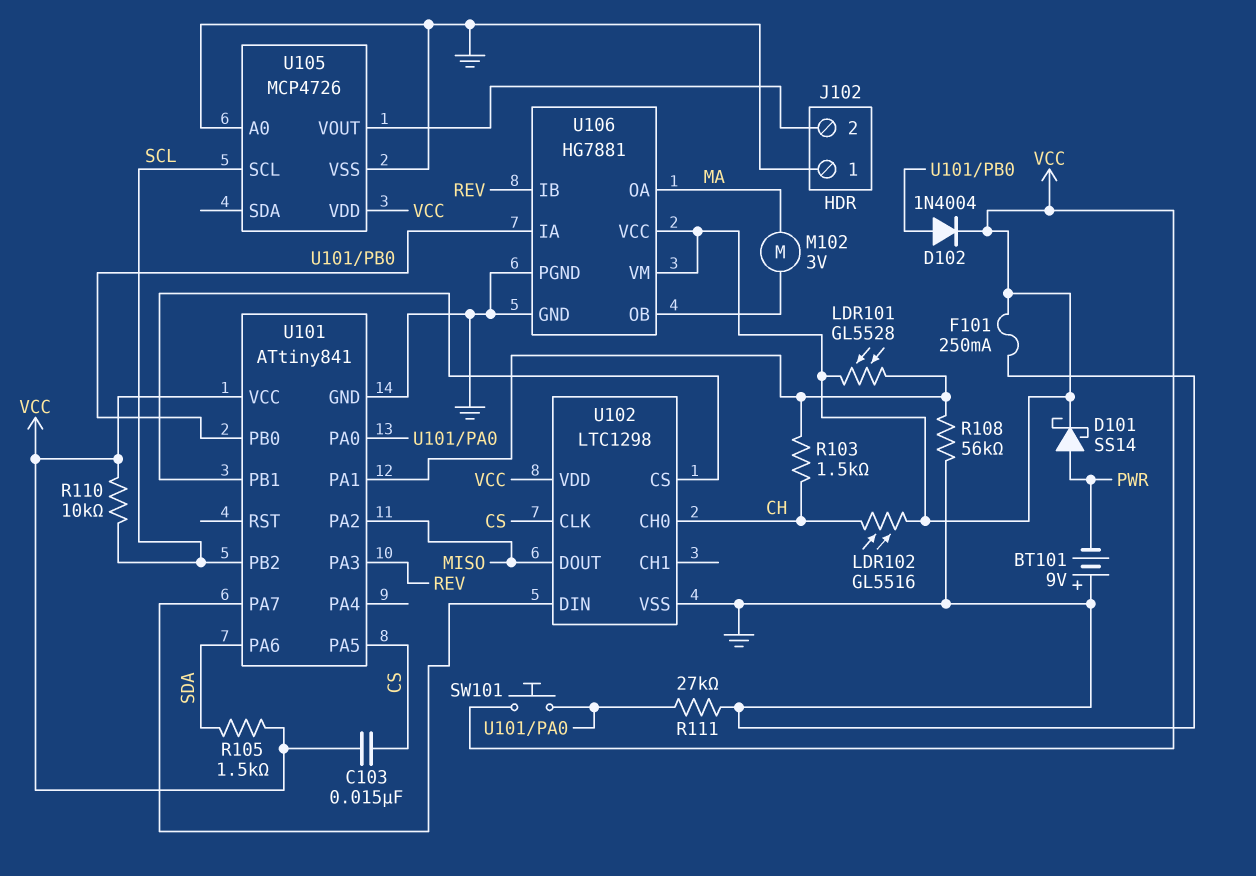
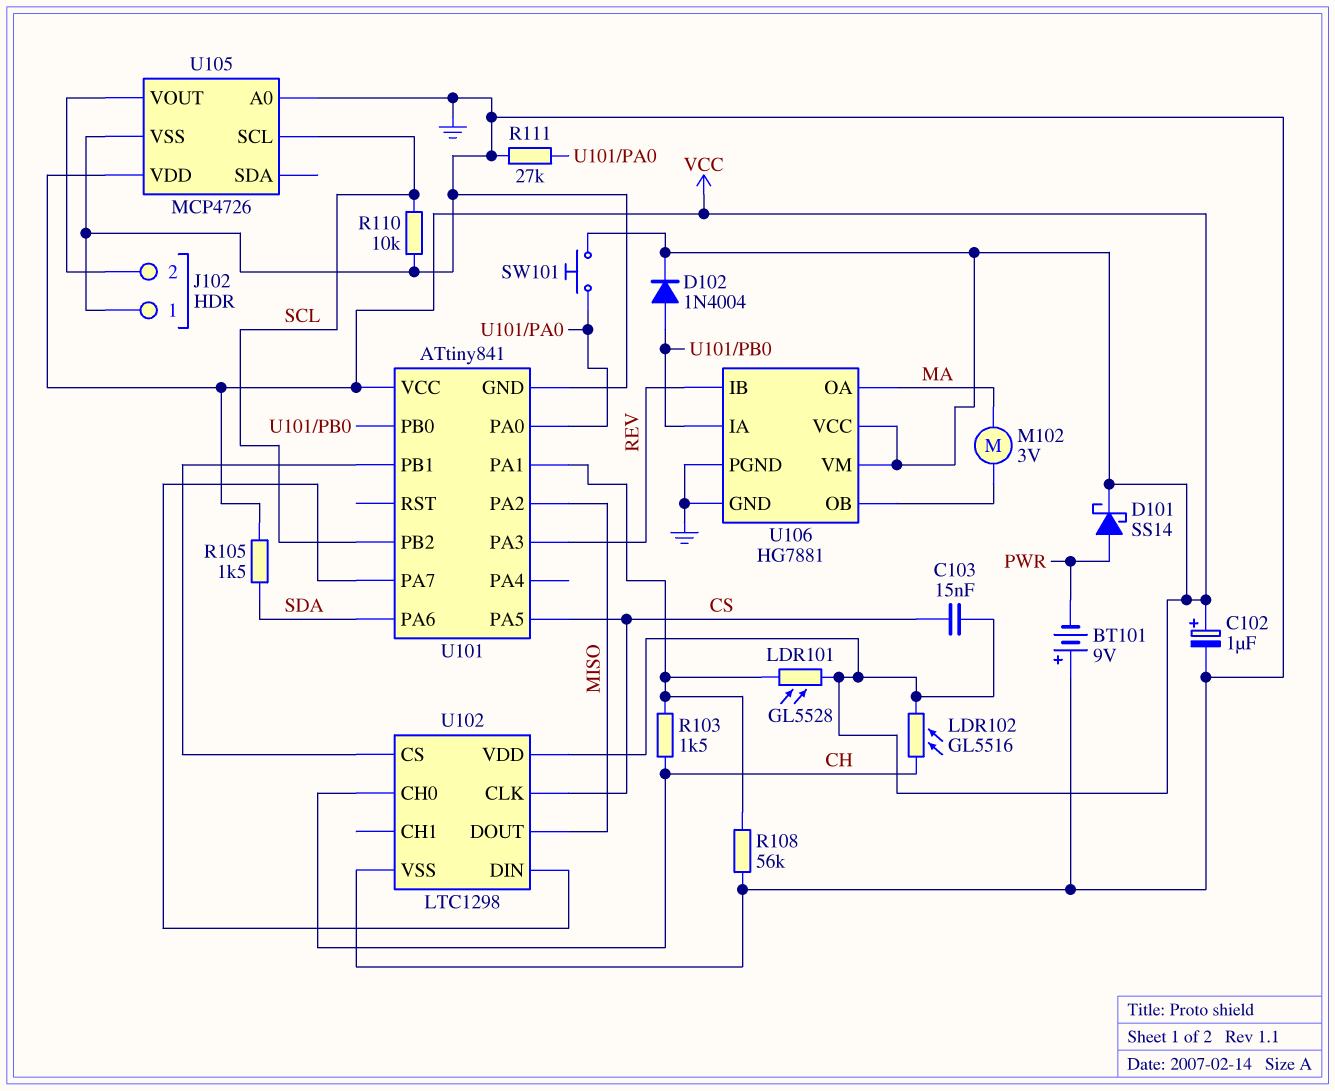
C102: none -> 1uF (plus VCC, minus GND)
F101: 250mA (GND, VCC) -> none
R110: 10k (SCL, VCC) -> 10k (GND, SCL)

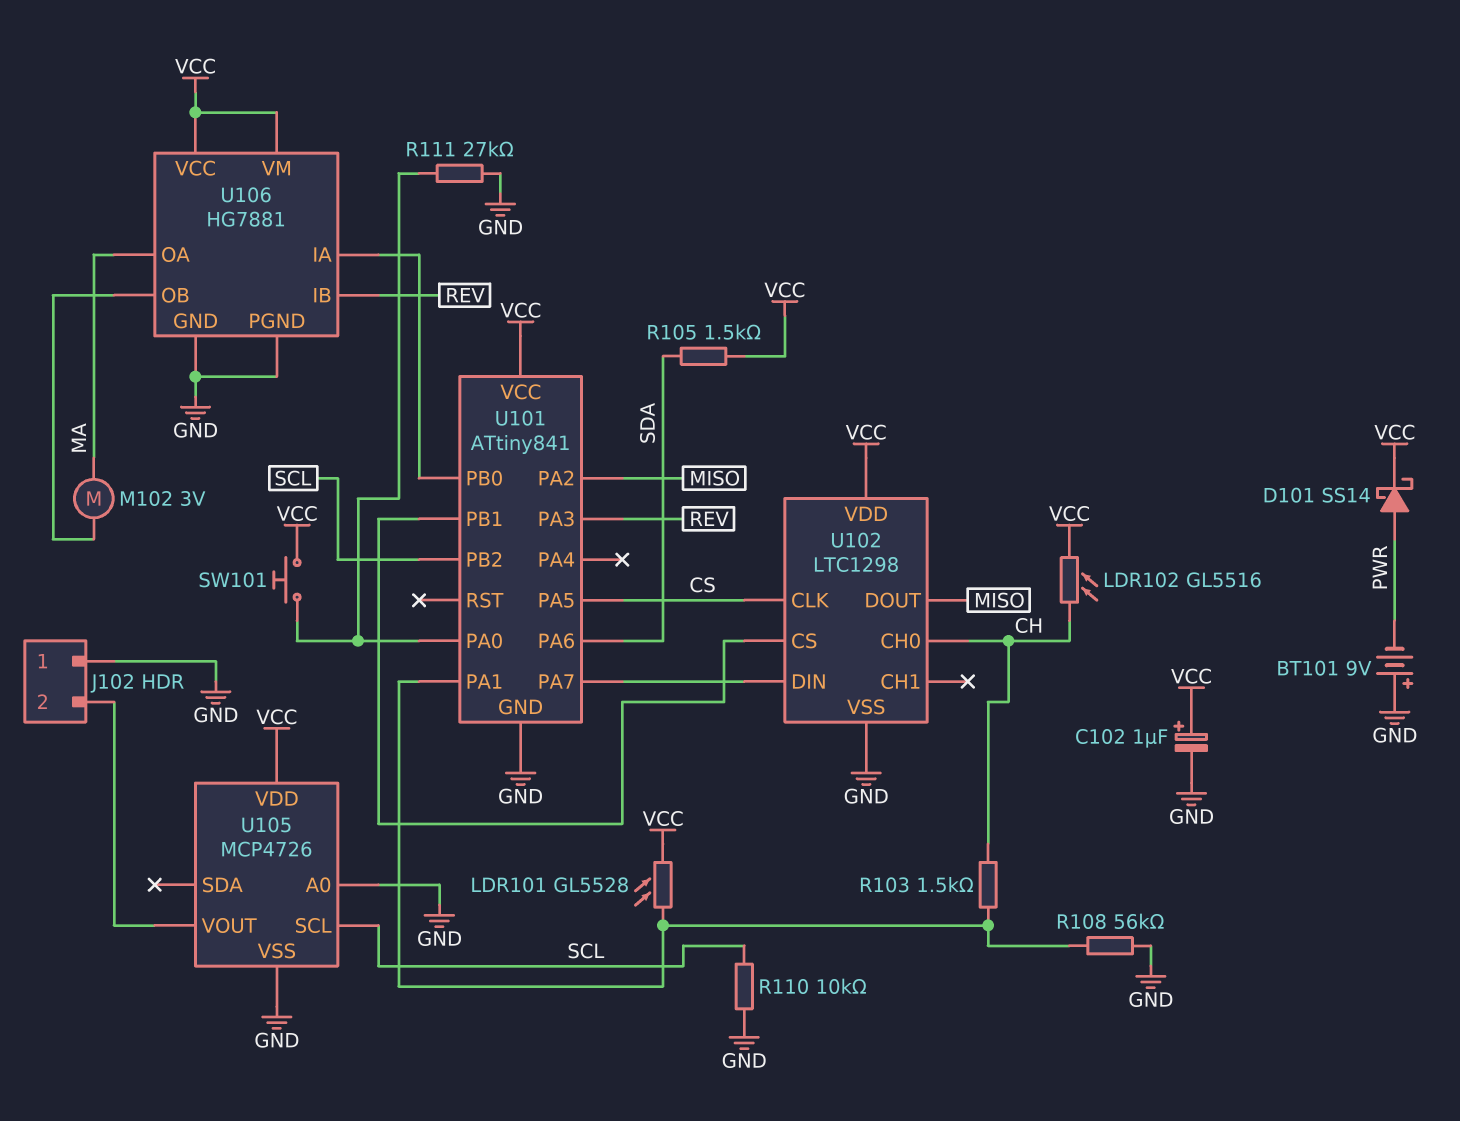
C103: 15nF (CS, VCC) -> none
D102: diode 1N4004 (A U101/PB0, K VCC) -> none

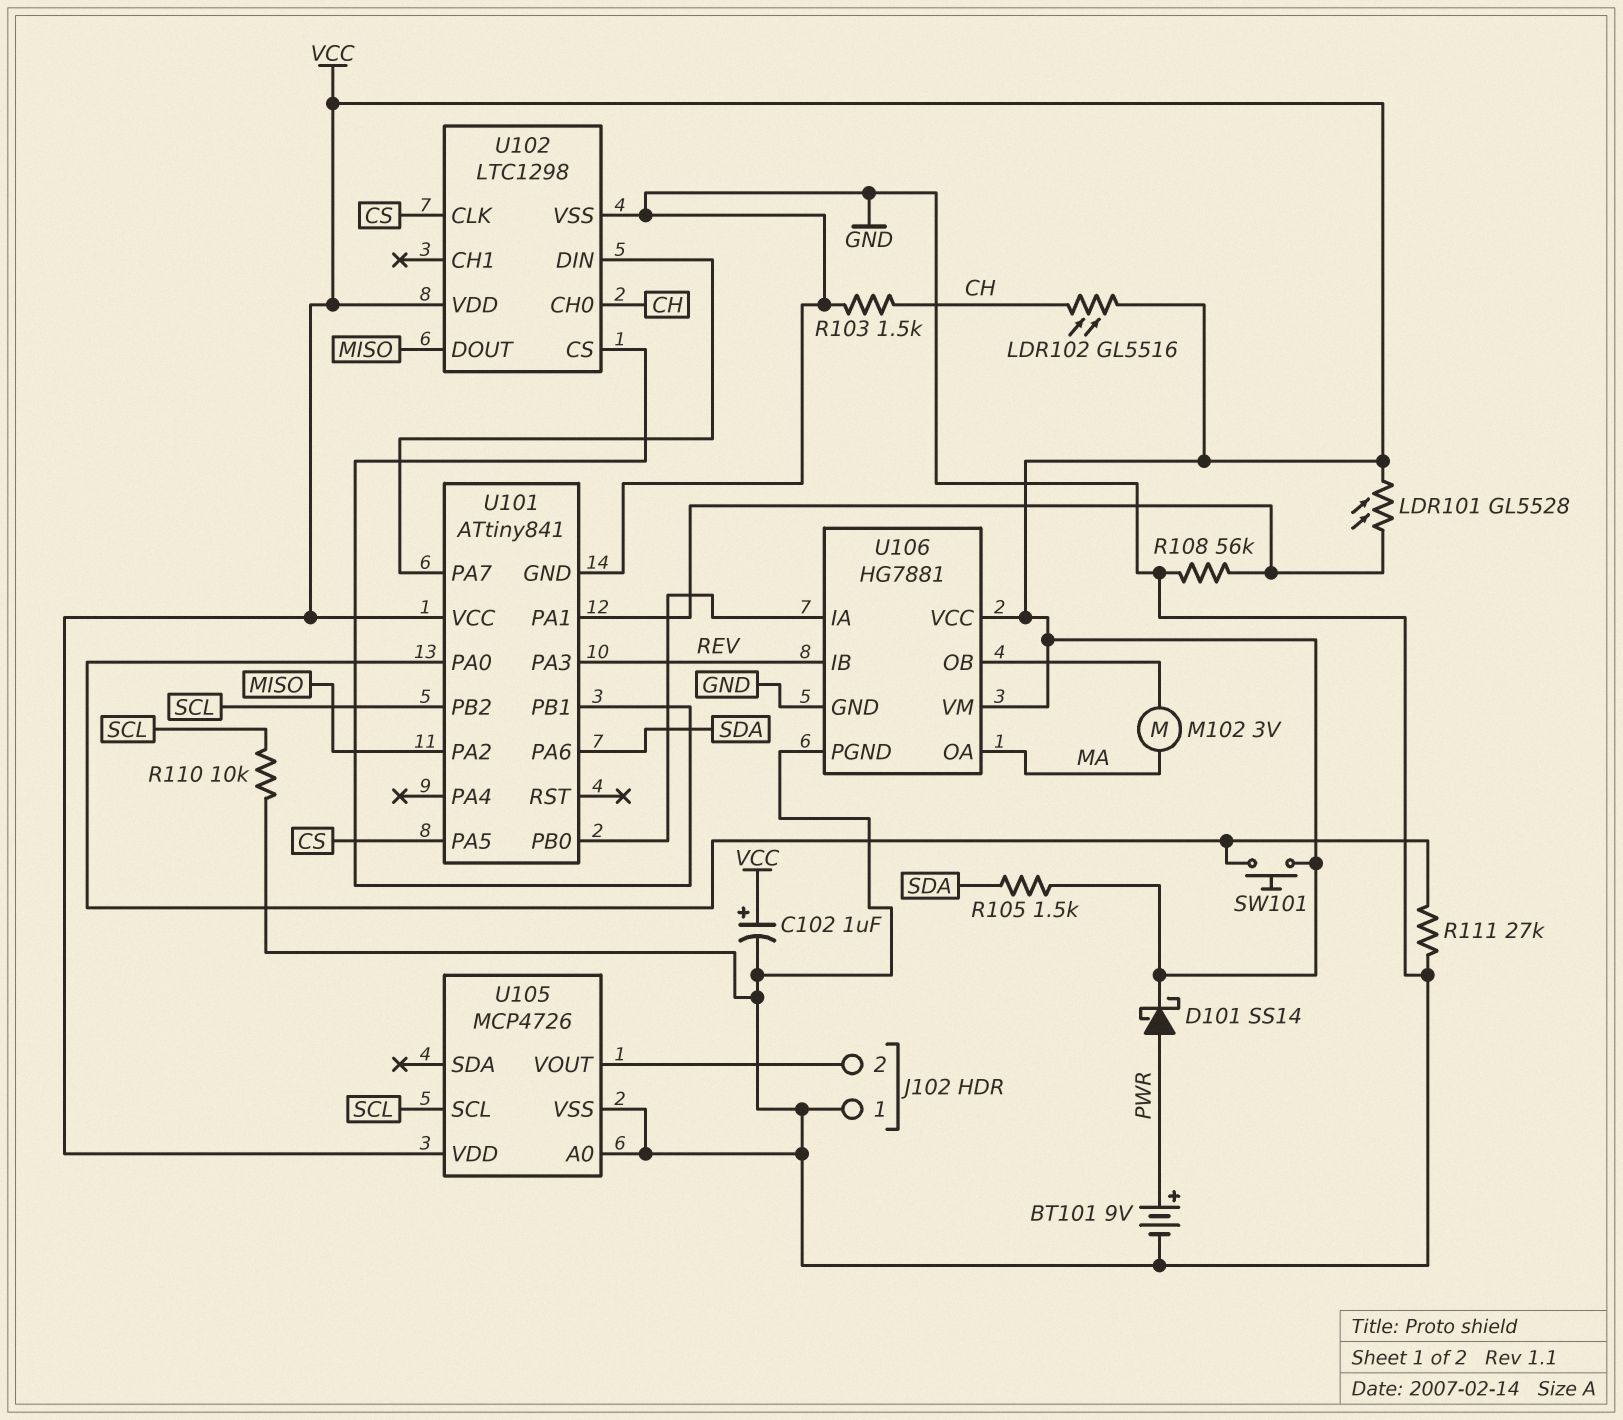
BT101: 9V (plus GND, minus PWR) -> 9V (plus PWR, minus GND)
R103: 1.5k (CH, U101/PA1) -> 1.5k (CH, GND)

